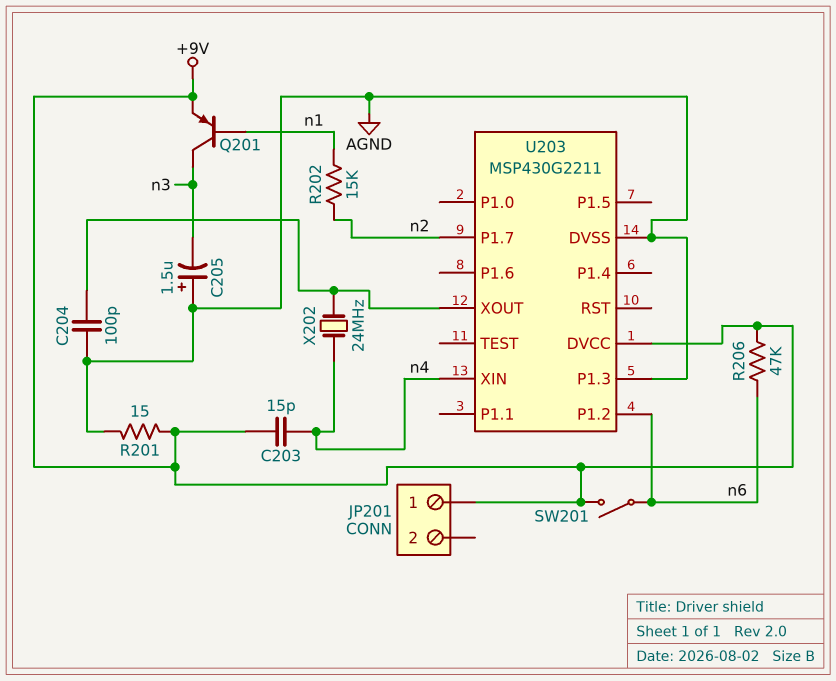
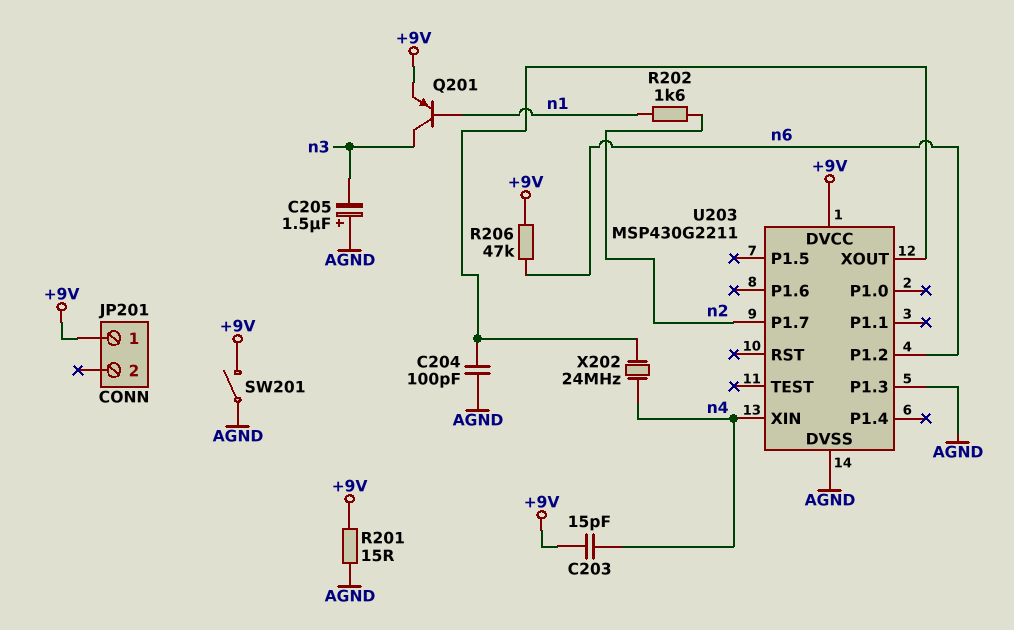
R202: 15k (n1, n2) -> 1.6k (n1, n2)
SW201: switch (+9V, n6) -> switch (+9V, AGND)

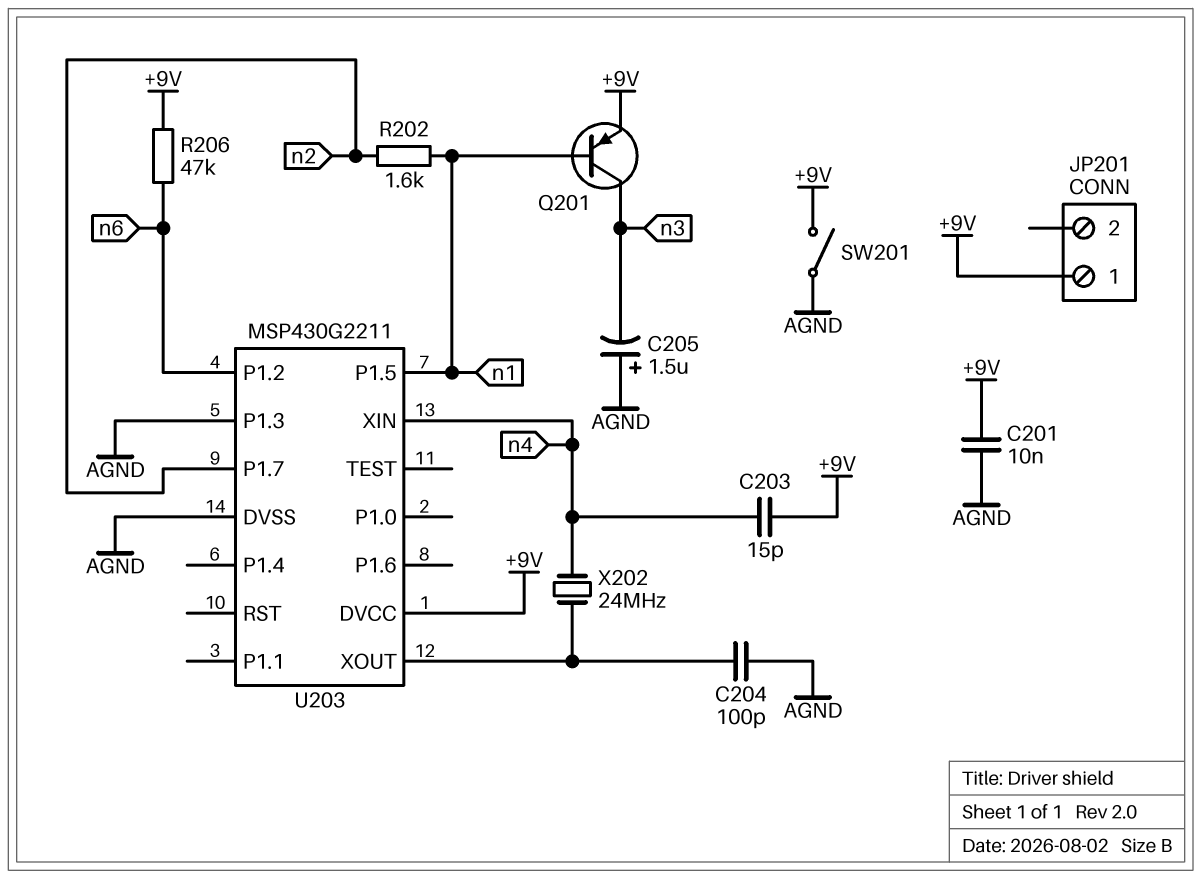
C201: none -> 10nF (+9V, AGND)
R201: 15 (+9V, AGND) -> none
U203 pin P1.5: none -> n1

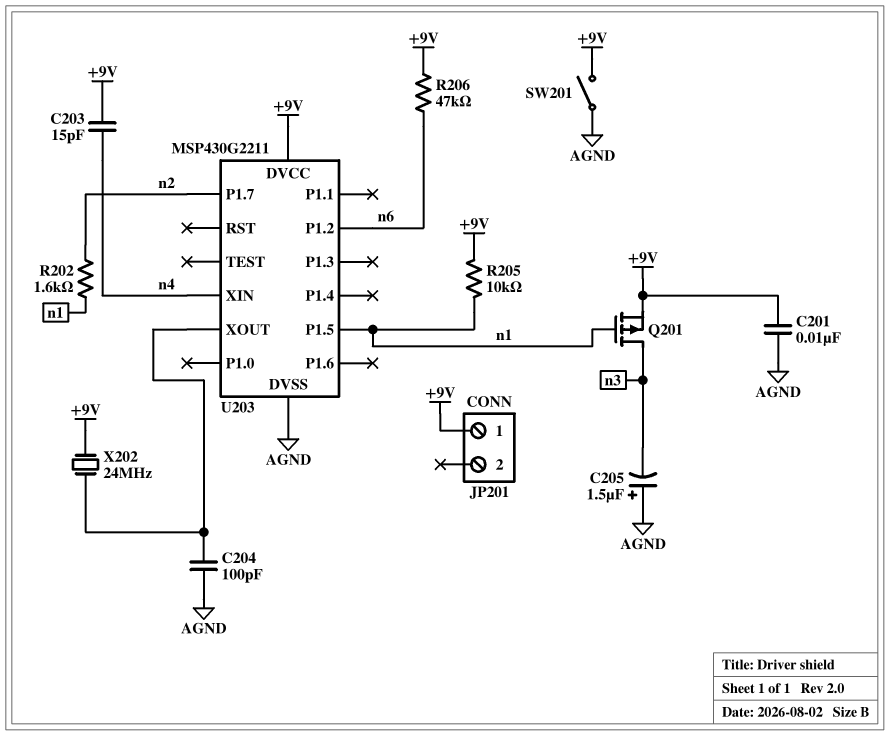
Q201: PNP (B n1, C n3, E +9V) -> PMOS (G n1, D n3, S +9V)
R205: none -> 10k (+9V, n1)
U203 pin P1.3: AGND -> none
X202: 24MHz (U203/XOUT, n4) -> 24MHz (+9V, U203/XOUT)

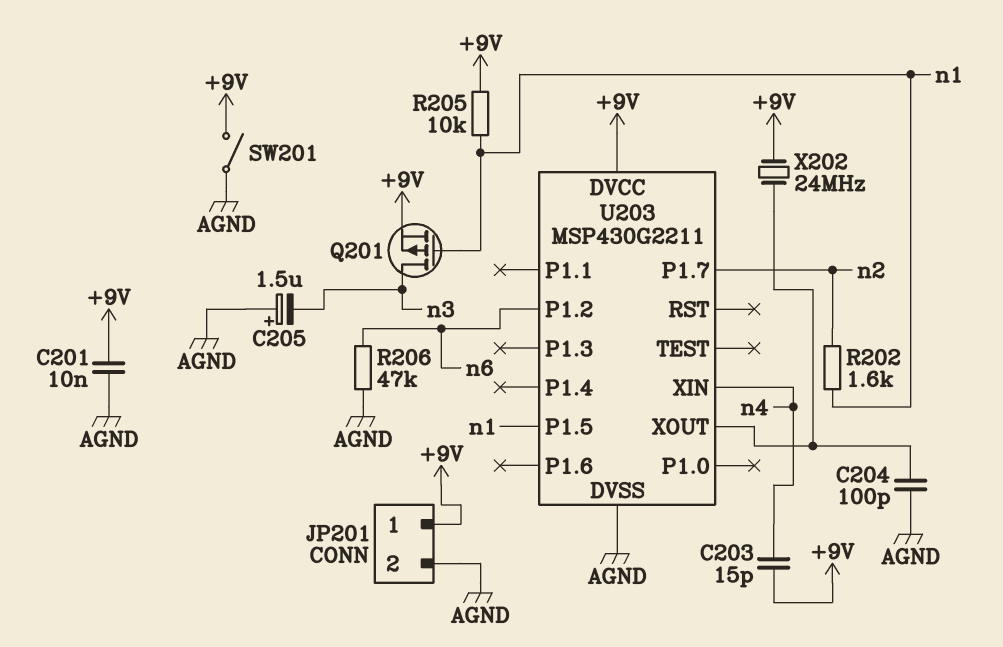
JP201 pin 2: none -> AGND
R206: 47k (+9V, n6) -> 47k (AGND, n6)

